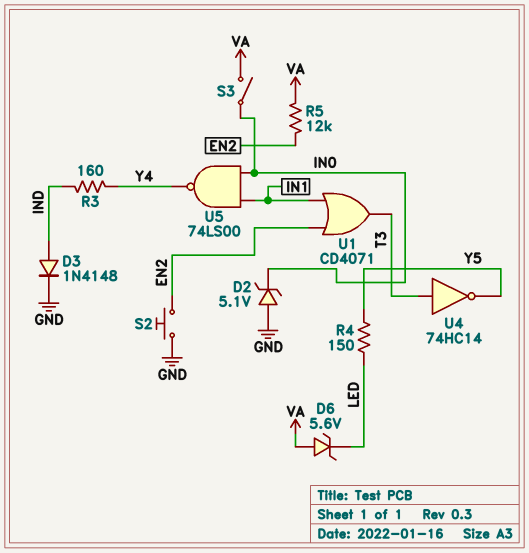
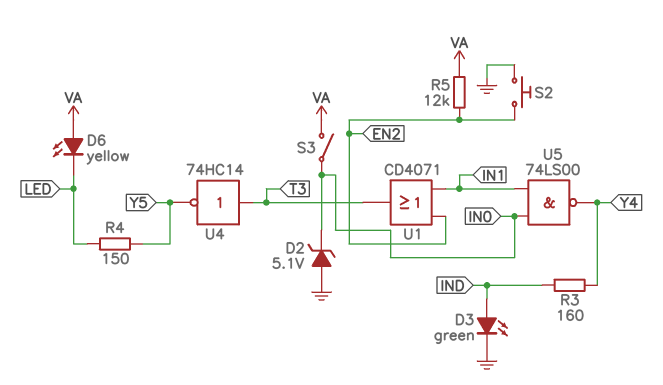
D3: diode 1N4148 (A IND, K GND) -> LED green (A IND, K GND)
D6: zener 5.6V (A VA, K LED) -> LED yellow (A VA, K LED)

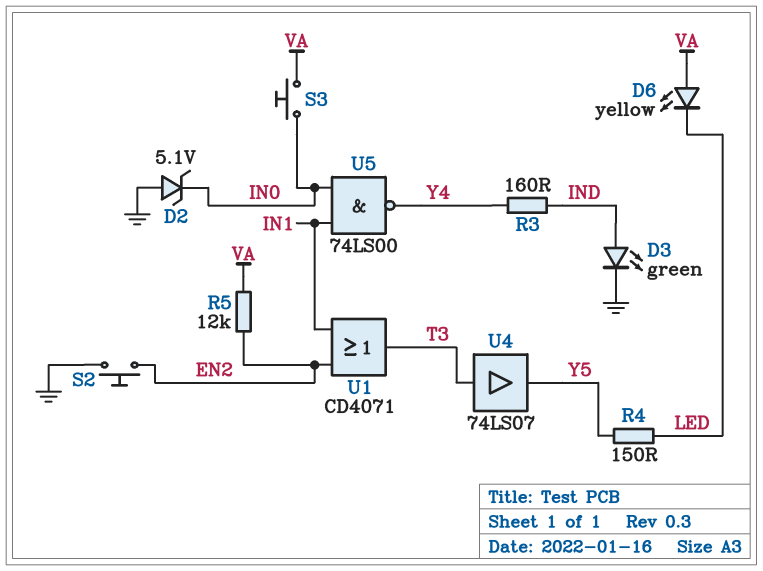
S3: switch (IN0, VA) -> button (IN0, VA)
U4: NOT 74HC14 (in T3, out Y5) -> buffer 74LS07 (in T3, out Y5)

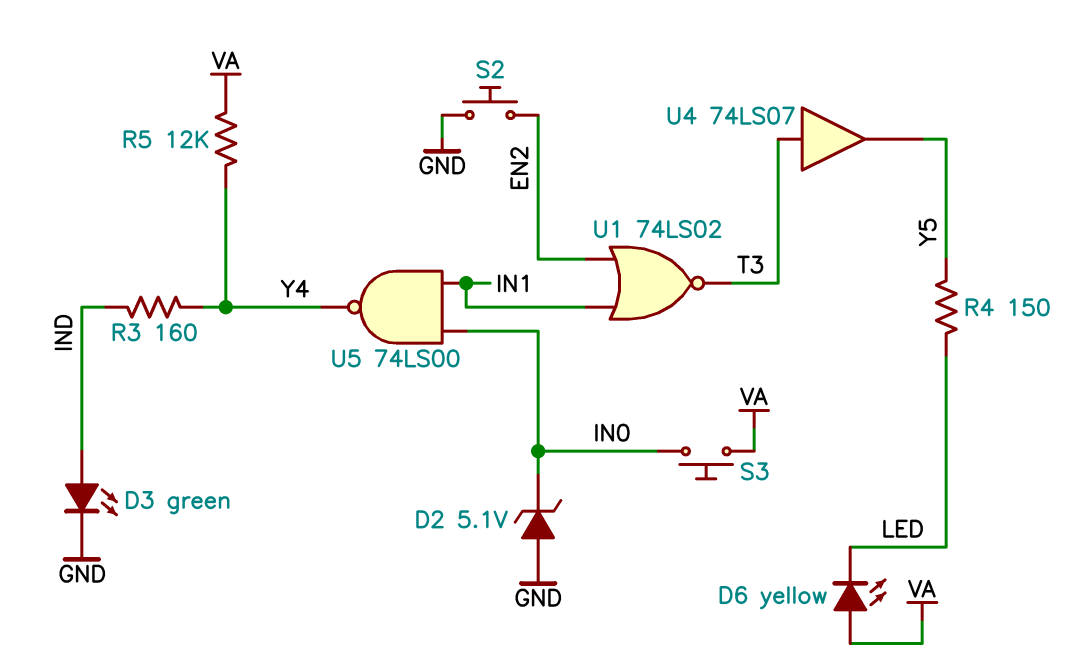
R5: 12k (EN2, VA) -> 12k (VA, Y4)
U1: OR CD4071 (in EN2, in IN1, out T3) -> NOR 74LS02 (in EN2, in IN1, out T3)

